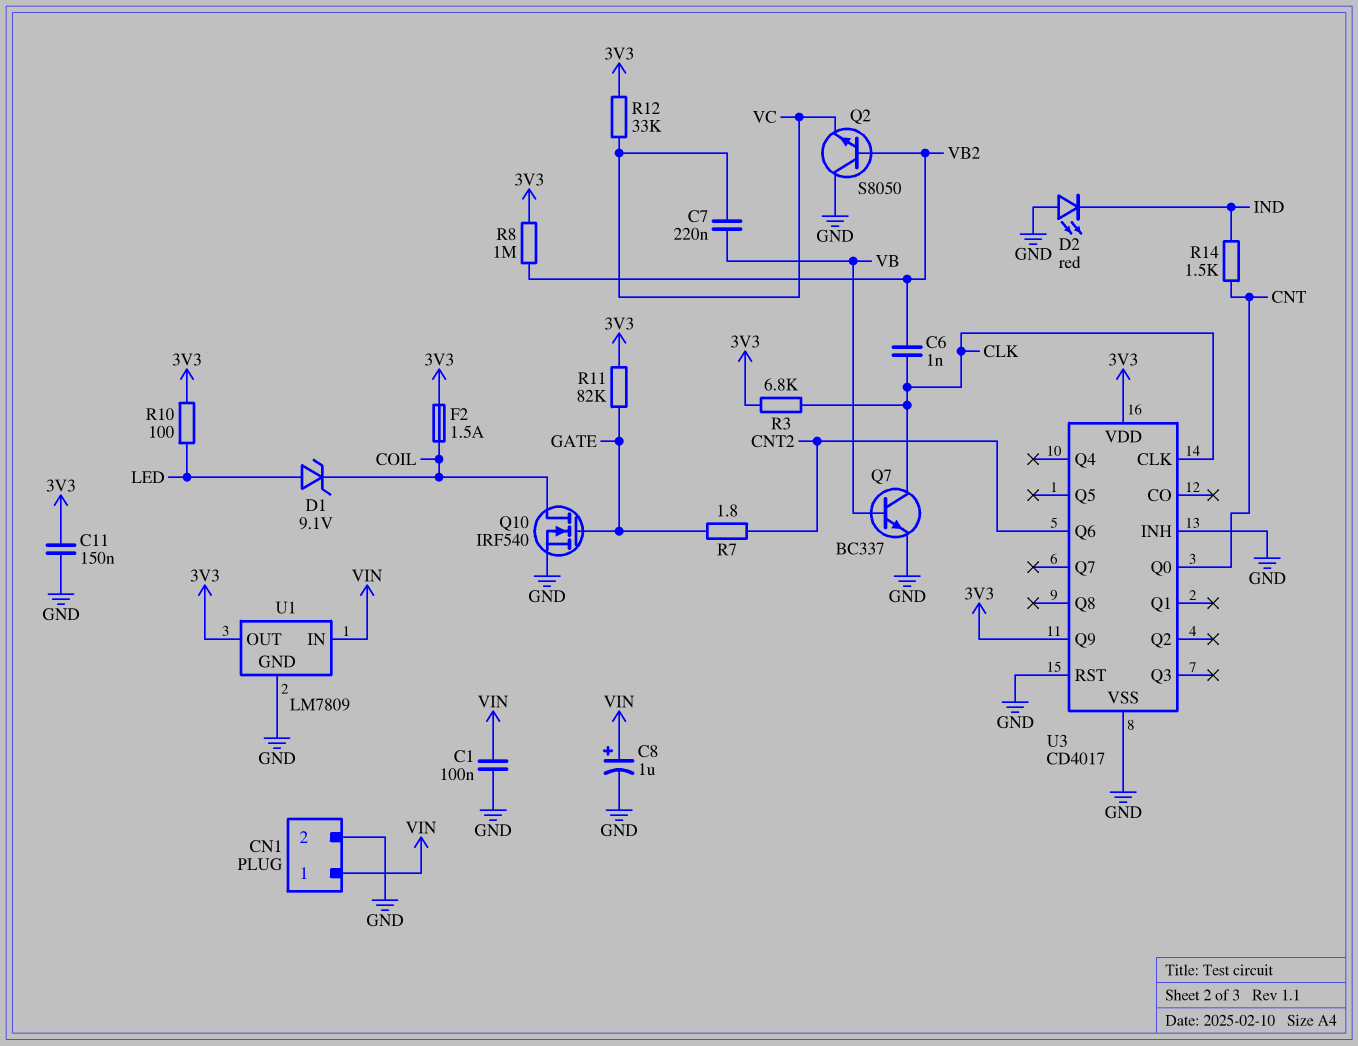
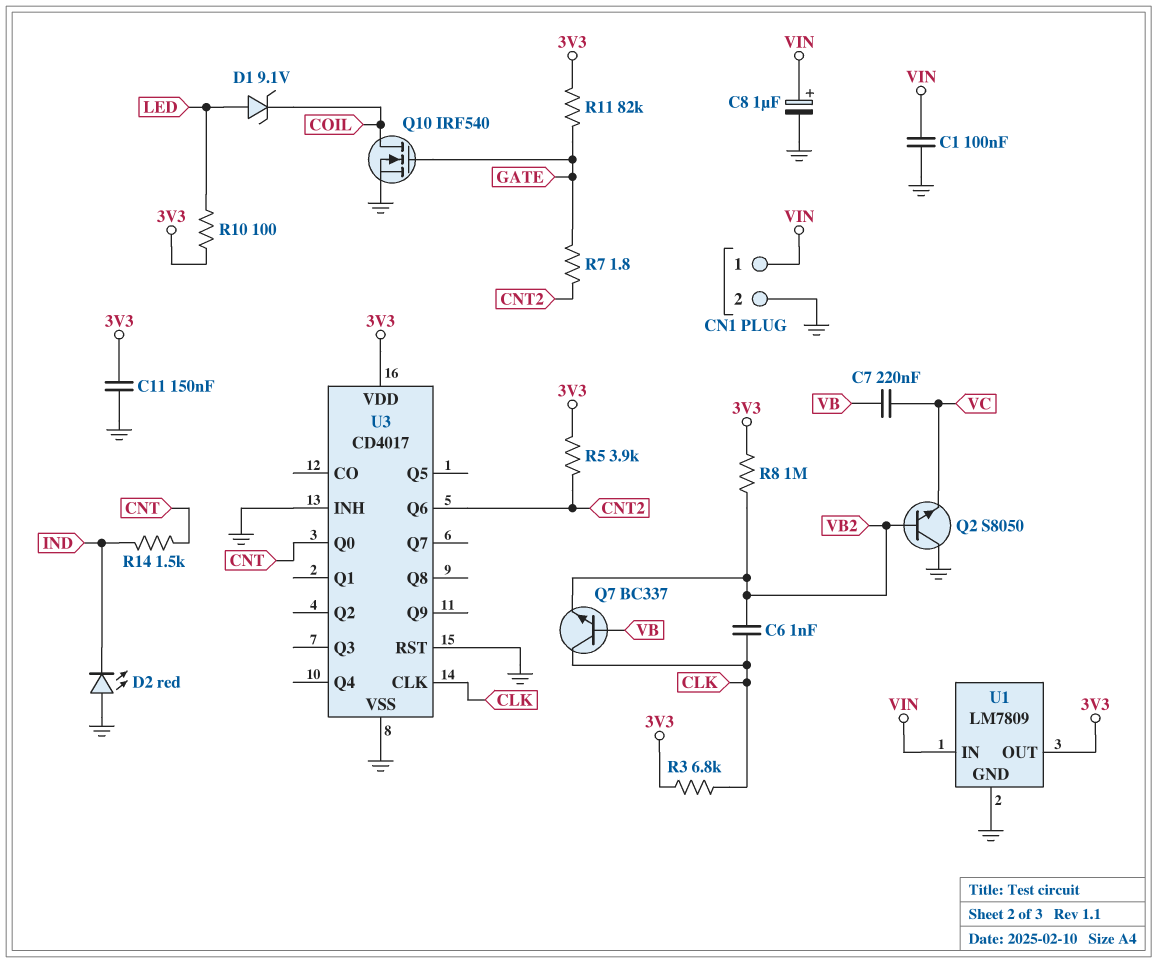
F2: 1.5A (3V3, COIL) -> none
Q7: NPN BC337 (B VB, C CLK, E GND) -> NPN BC337 (B VB, C CLK, E VB2)
R5: none -> 3.9k (3V3, CNT2)
R12: 33k (3V3, VC) -> none
U3 pin Q9: 3V3 -> none

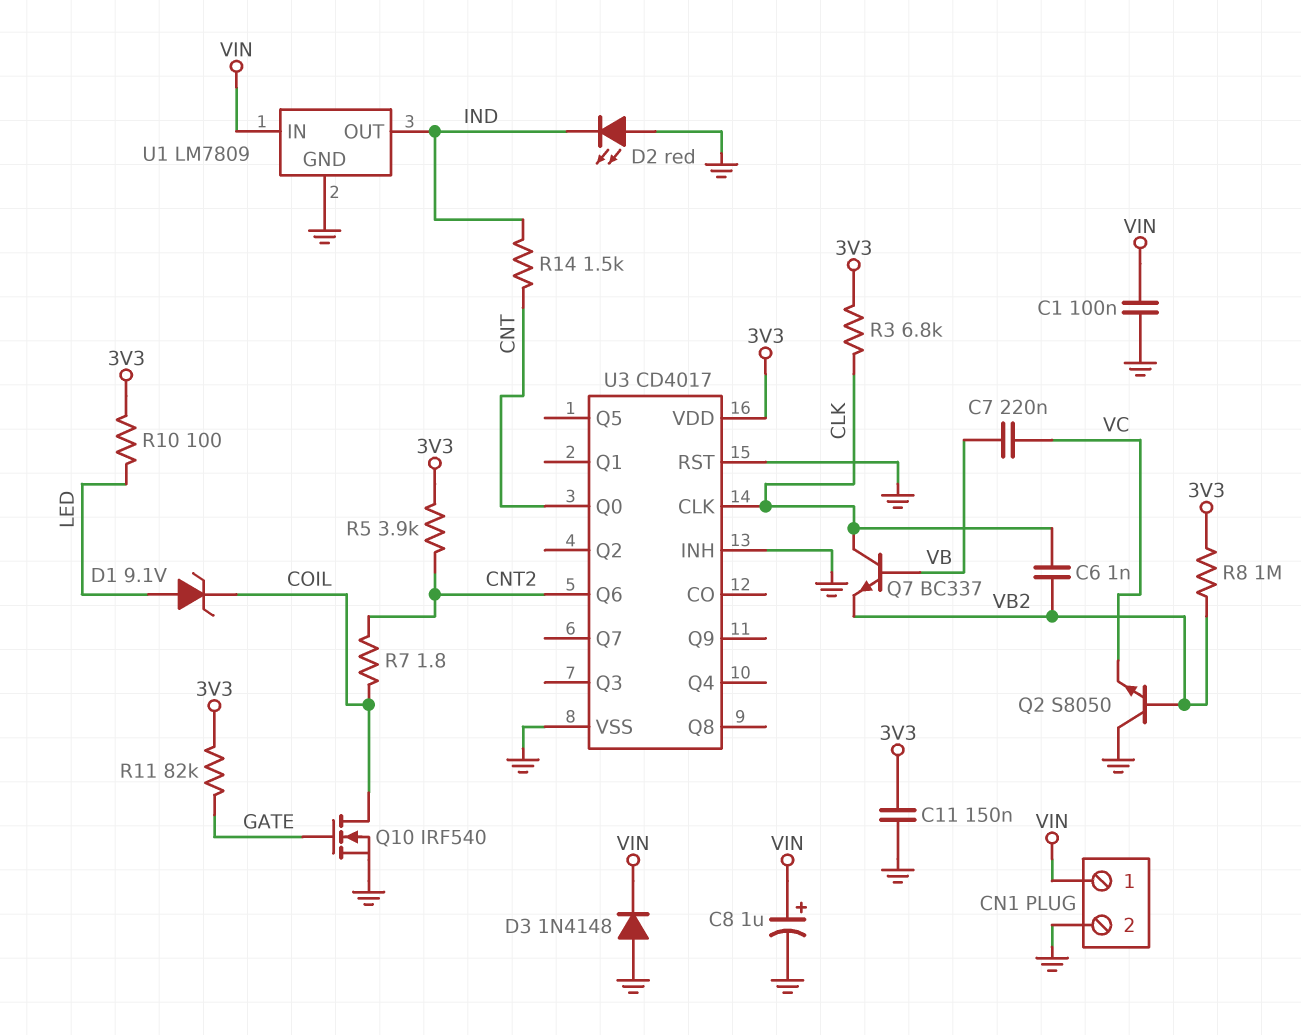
D3: none -> diode 1N4148 (A GND, K VIN)
R7: 1.8 (CNT2, GATE) -> 1.8 (CNT2, COIL)
U1 pin OUT: 3V3 -> IND

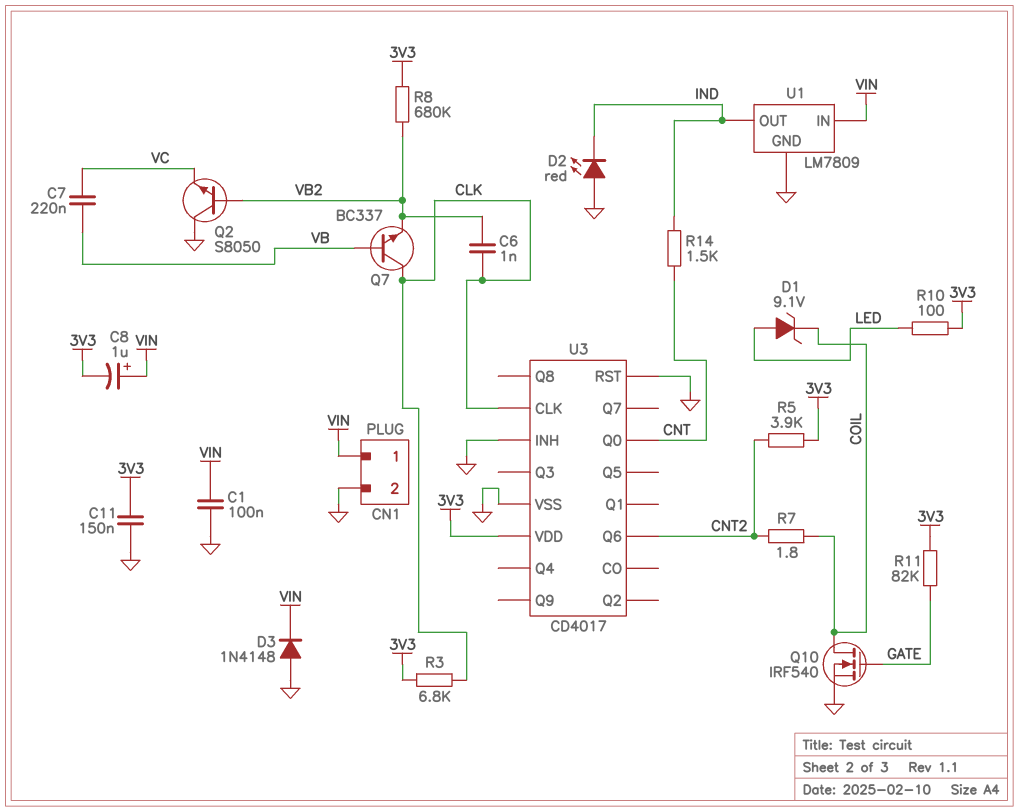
C8: 1uF (plus VIN, minus GND) -> 1uF (plus VIN, minus 3V3)
R8: 1M (3V3, VB2) -> 680k (3V3, VB2)

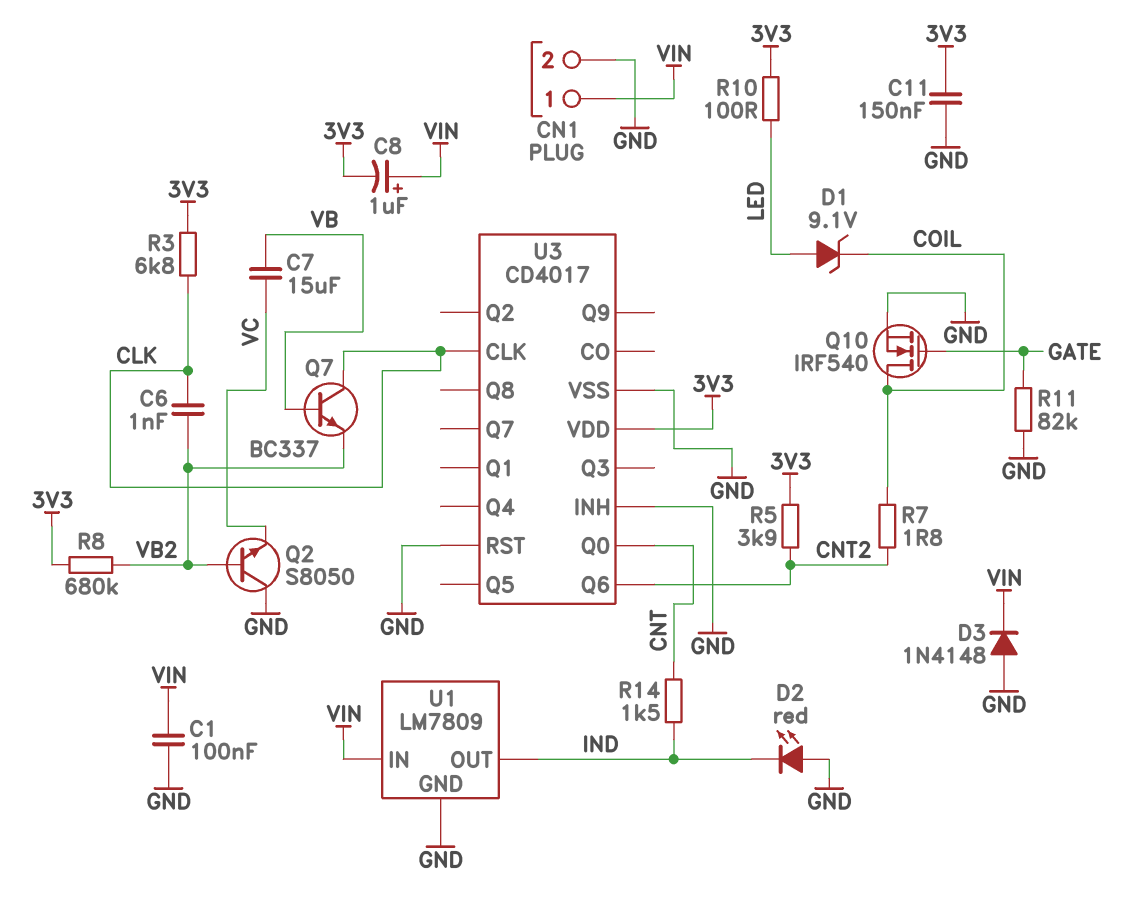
C7: 220nF (VB, VC) -> 15uF (VB, VC)
R11: 82k (3V3, GATE) -> 82k (GATE, GND)

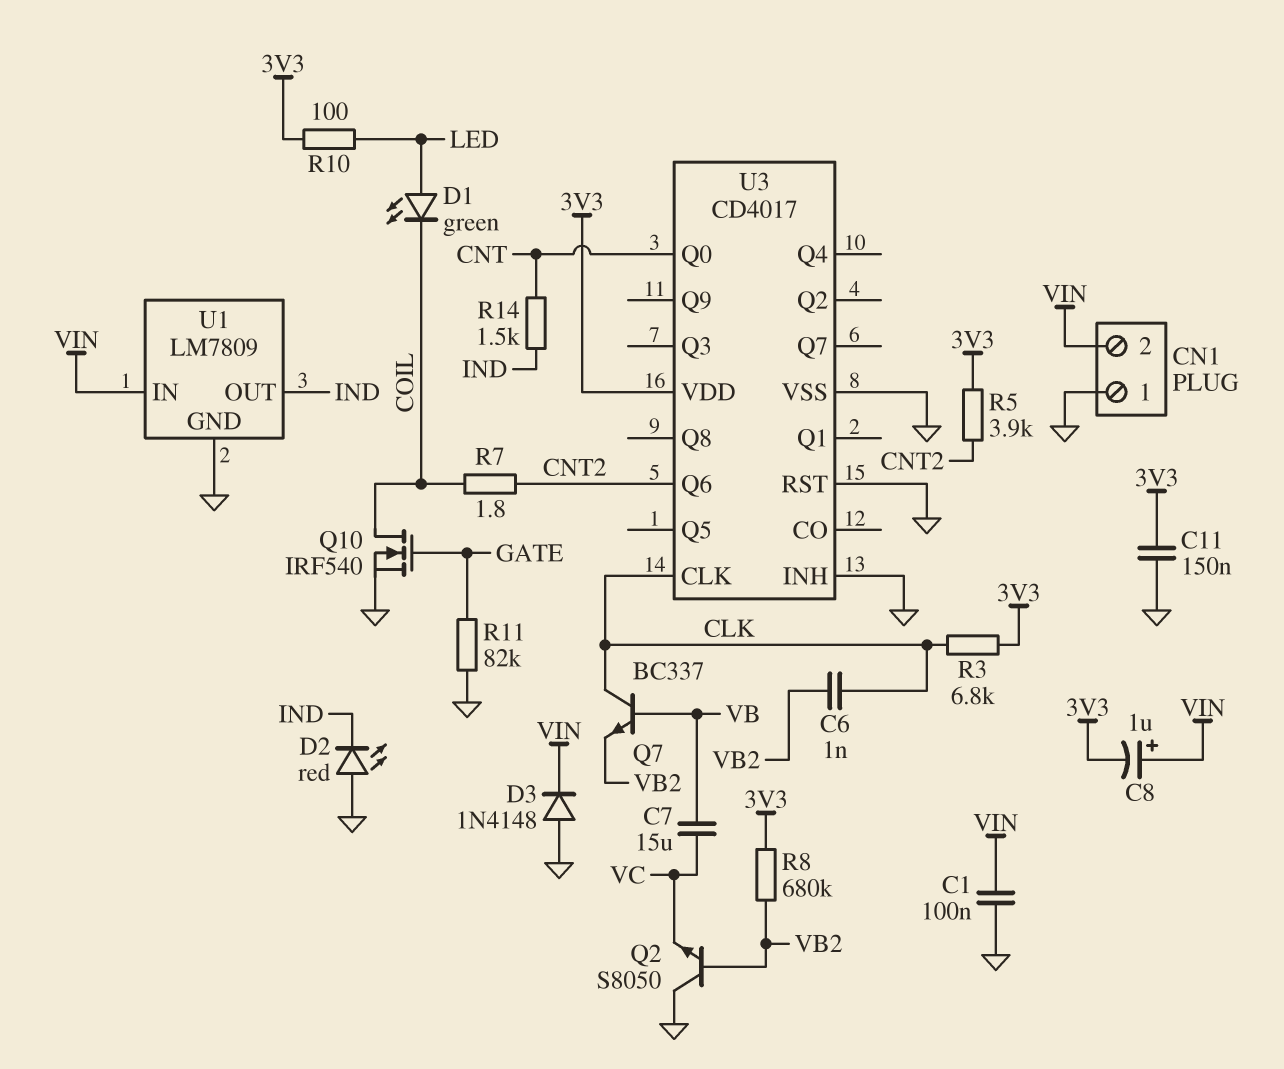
CN1 pin 1: VIN -> GND
CN1 pin 2: GND -> VIN
D1: zener 9.1V (A LED, K COIL) -> LED green (A LED, K COIL)

